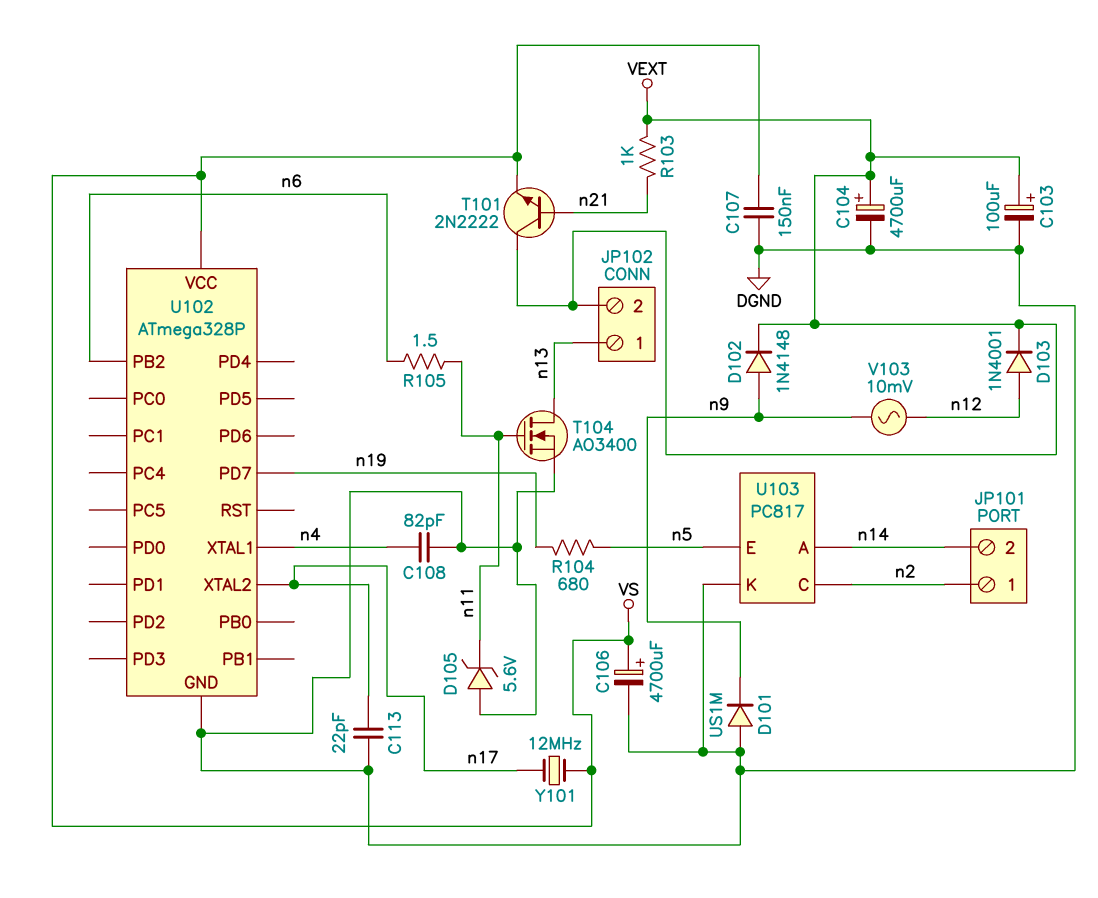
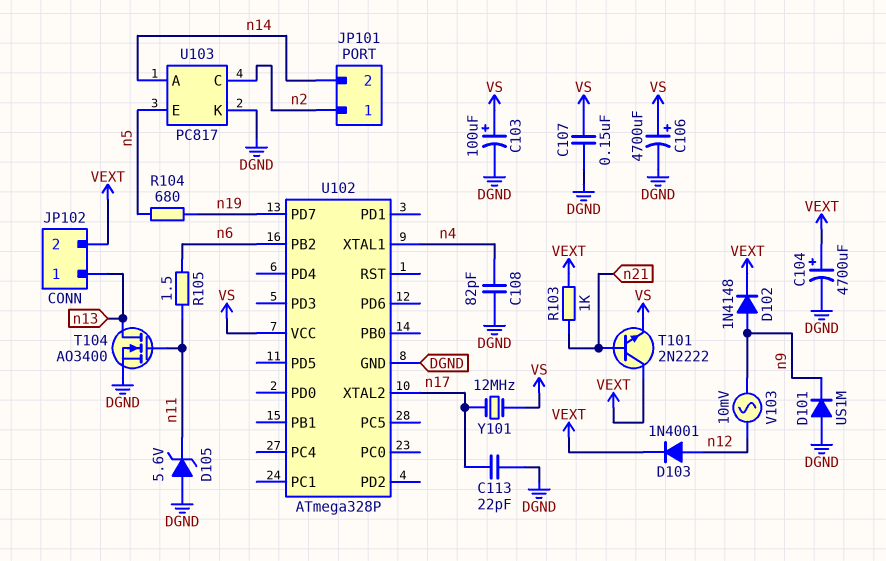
C103: 100uF (plus VEXT, minus DGND) -> 100uF (plus VS, minus DGND)

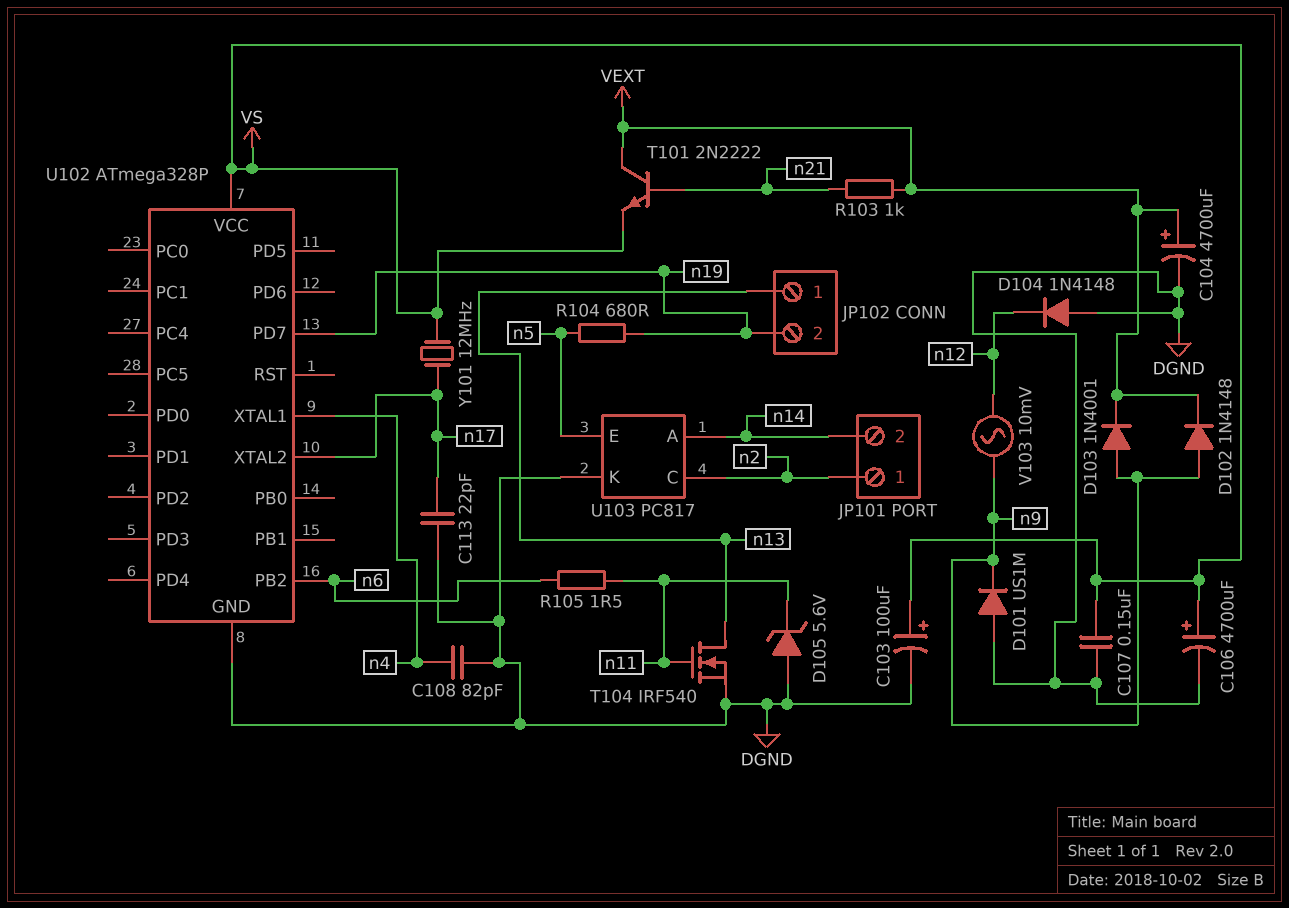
D103: diode 1N4001 (A n12, K VEXT) -> diode 1N4001 (A n9, K VEXT)
D104: none -> diode 1N4148 (A DGND, K n12)
JP102 pin 2: VEXT -> n19
T104: NMOS AO3400 (G n11, D n13, S DGND) -> NMOS IRF540 (G n11, D n13, S DGND)

